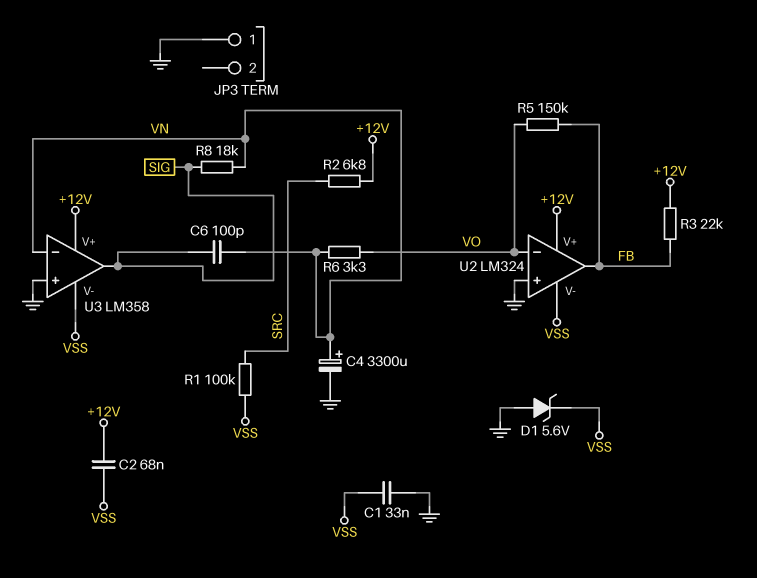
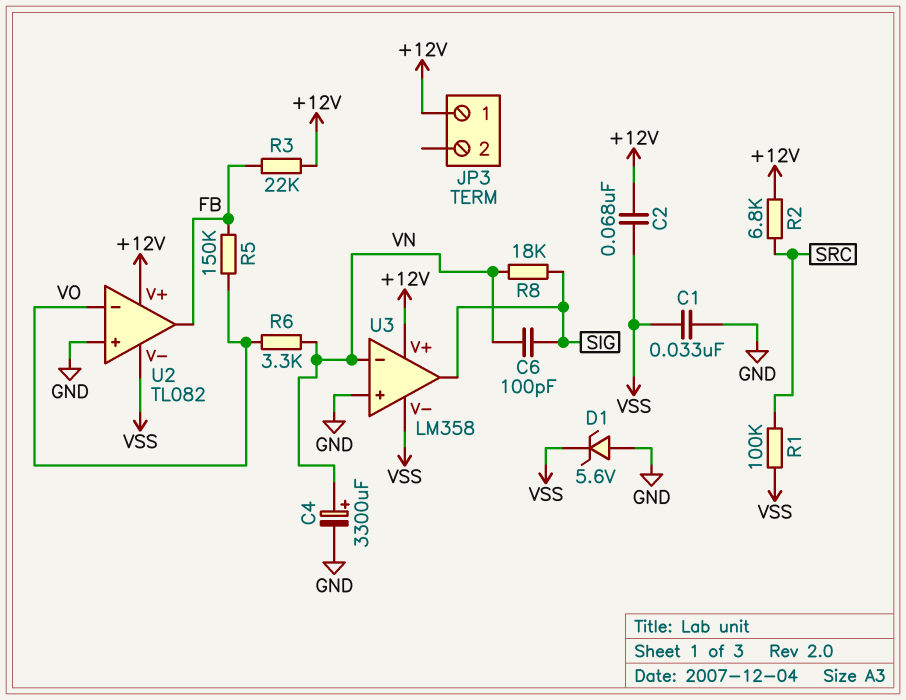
JP3 pin 1: GND -> +12V
U2: LM324 -> TL082

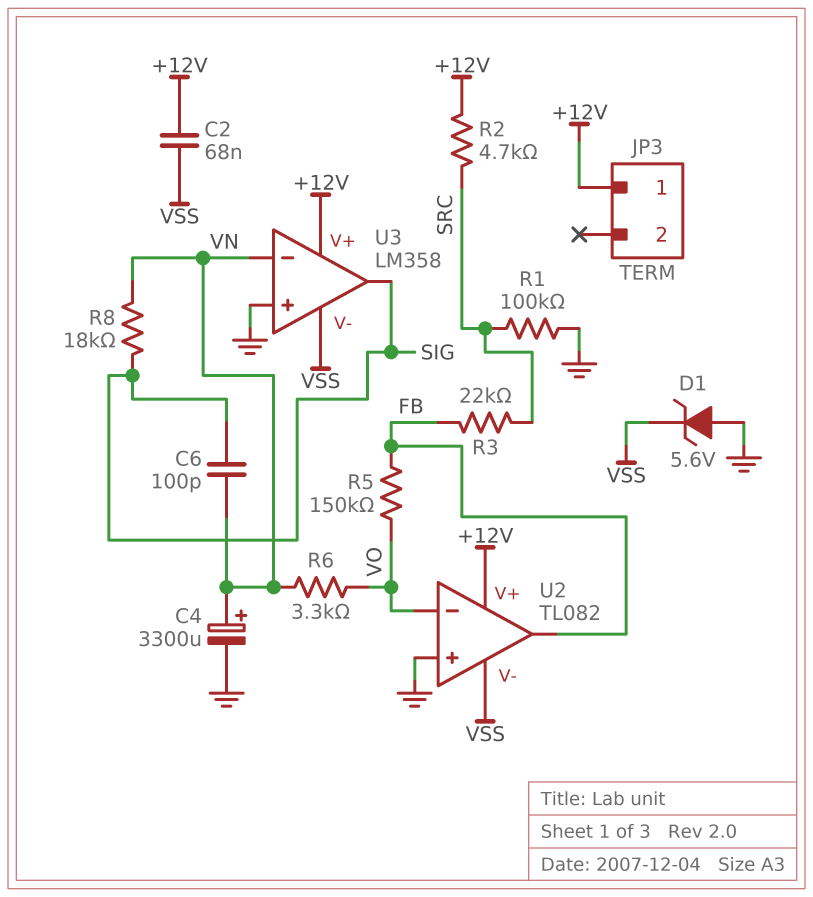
C1: 33nF (GND, VSS) -> none
R1: 100k (SRC, VSS) -> 100k (GND, SRC)
R2: 6.8k (+12V, SRC) -> 4.7k (+12V, SRC)
R3: 22k (+12V, FB) -> 22k (FB, SRC)

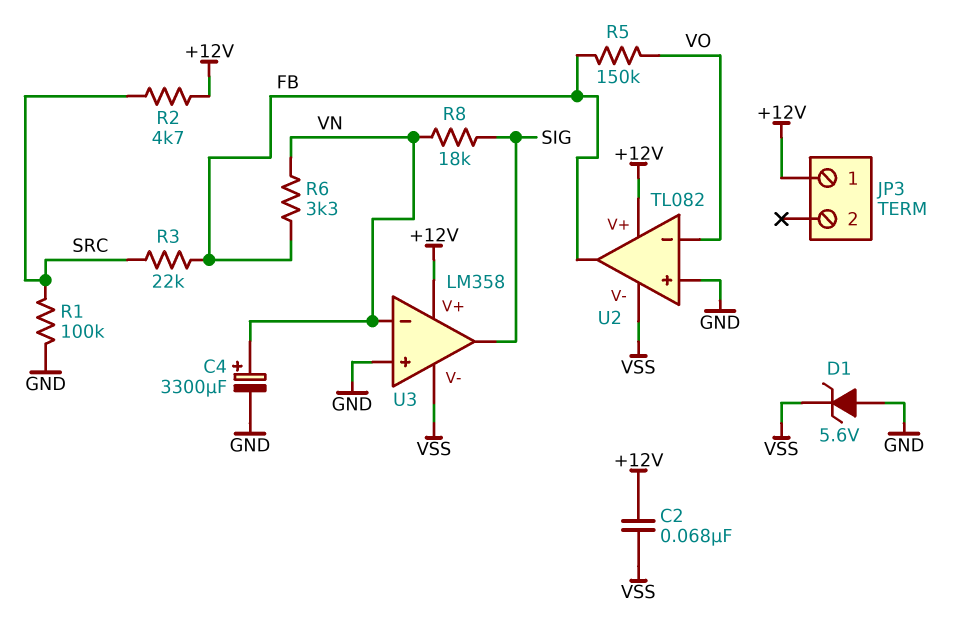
C6: 100pF (SIG, VN) -> none
R6: 3.3k (VN, VO) -> 3.3k (FB, VN)

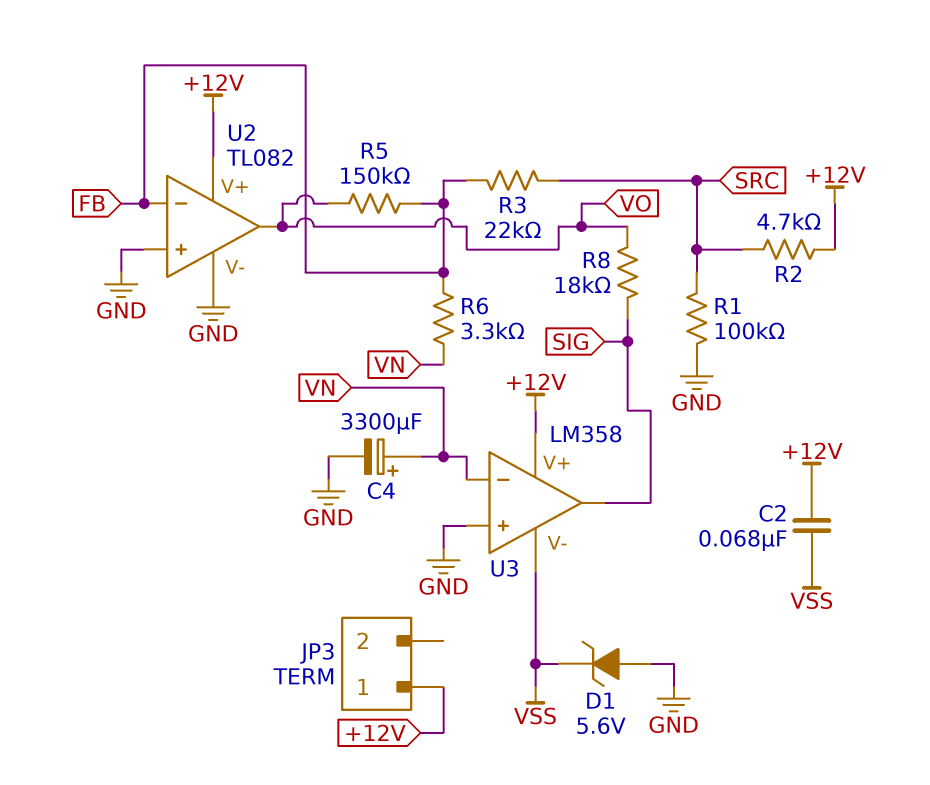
R8: 18k (SIG, VN) -> 18k (SIG, VO)
U2 pin V-: VSS -> GND
U2 pin in-: VO -> FB
U2 pin out: FB -> VO

